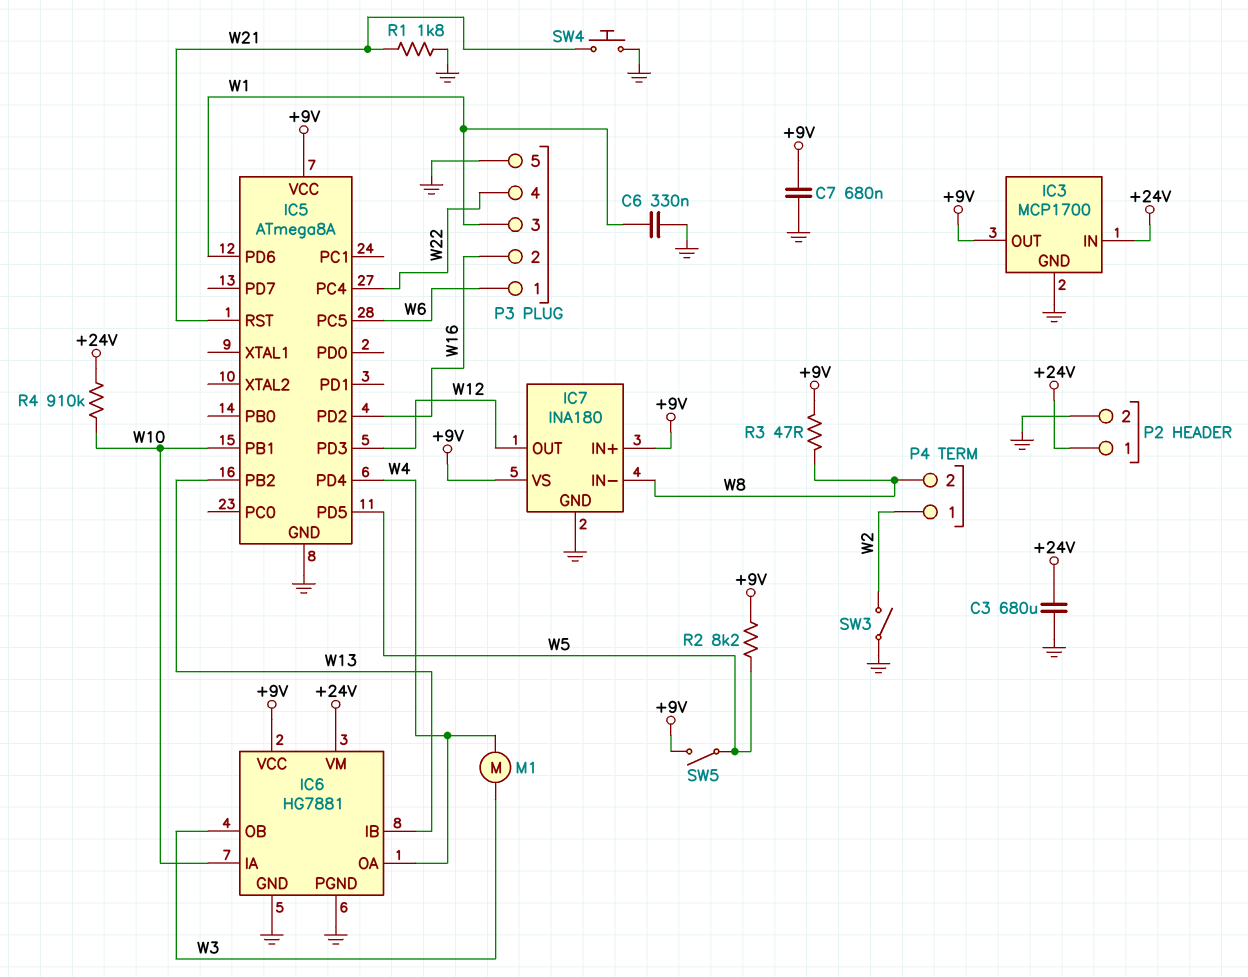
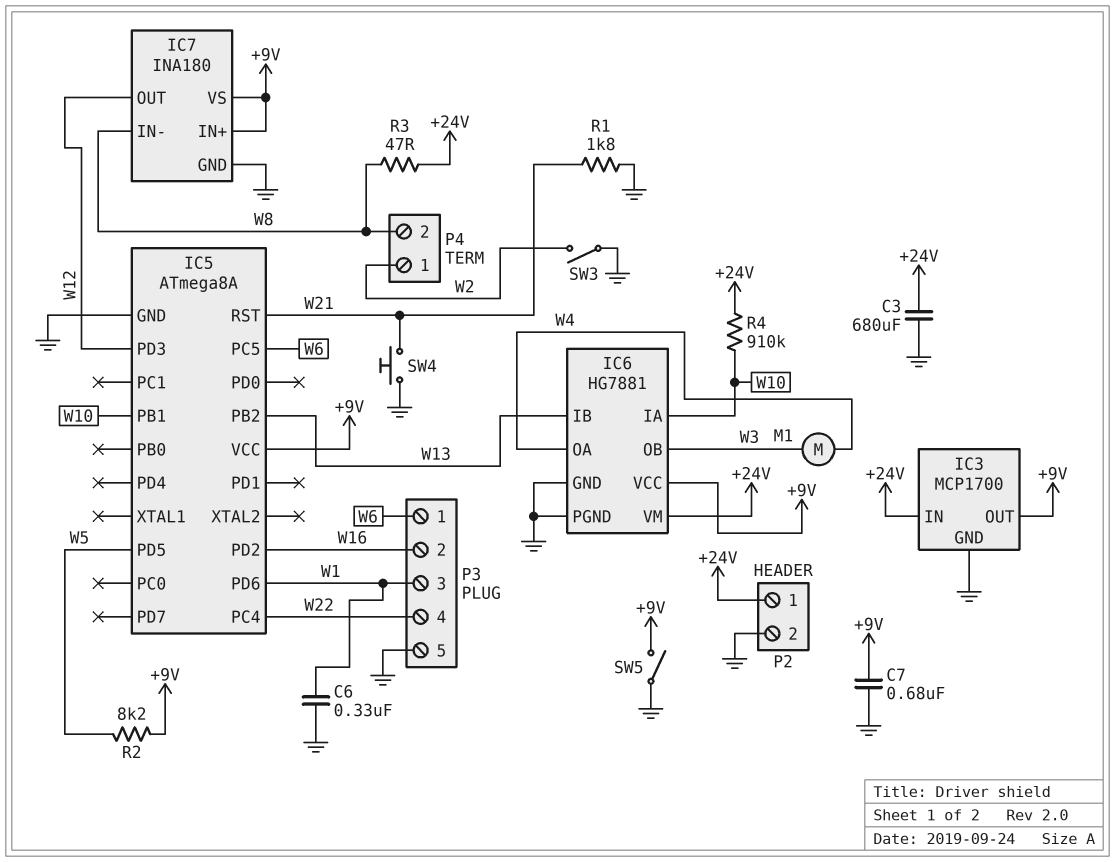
IC5 pin PD4: W4 -> none
R3: 47 (+9V, W8) -> 47 (+24V, W8)
SW5: switch (+9V, W5) -> switch (+9V, GND)

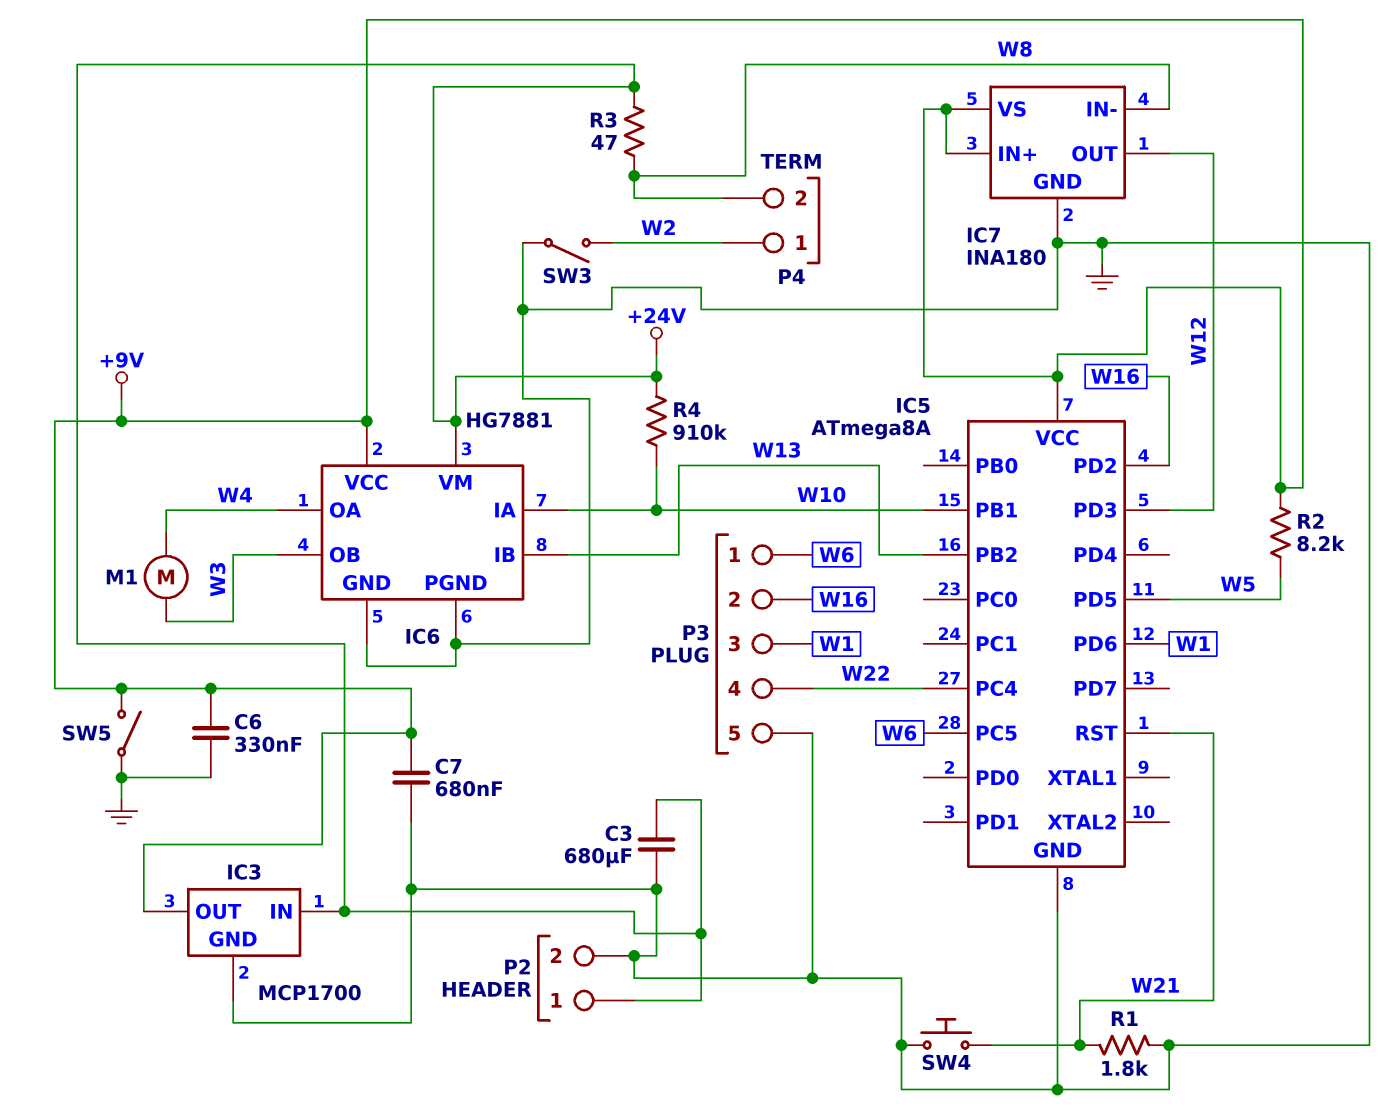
C6: 330nF (GND, W1) -> 330nF (+9V, GND)

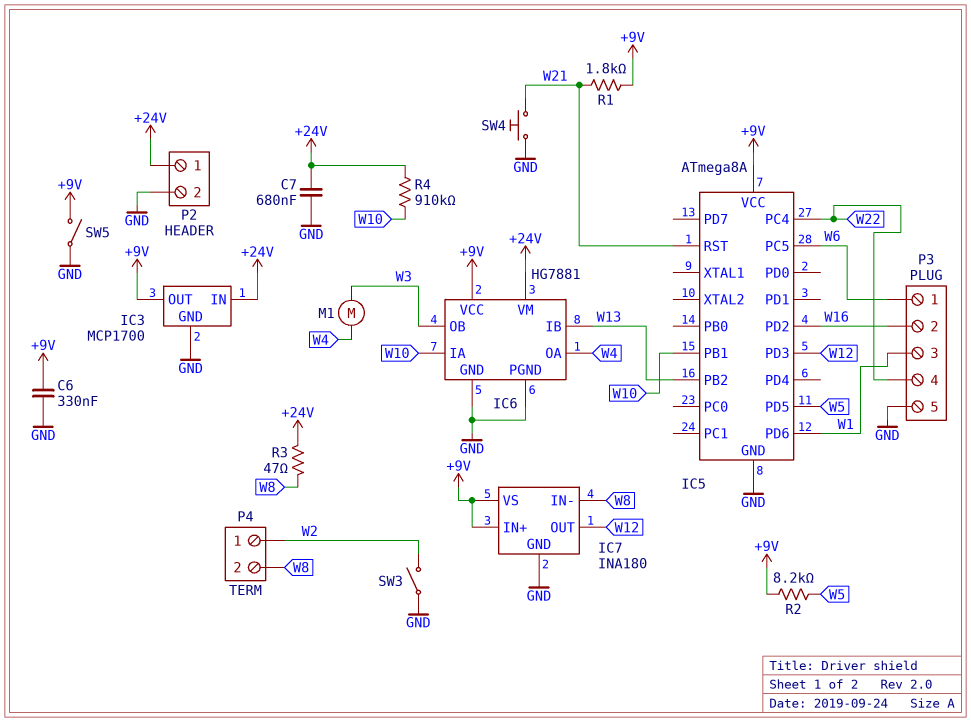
C3: 680uF (+24V, GND) -> none
C7: 680nF (+9V, GND) -> 680nF (+24V, GND)
R1: 1.8k (GND, W21) -> 1.8k (+9V, W21)

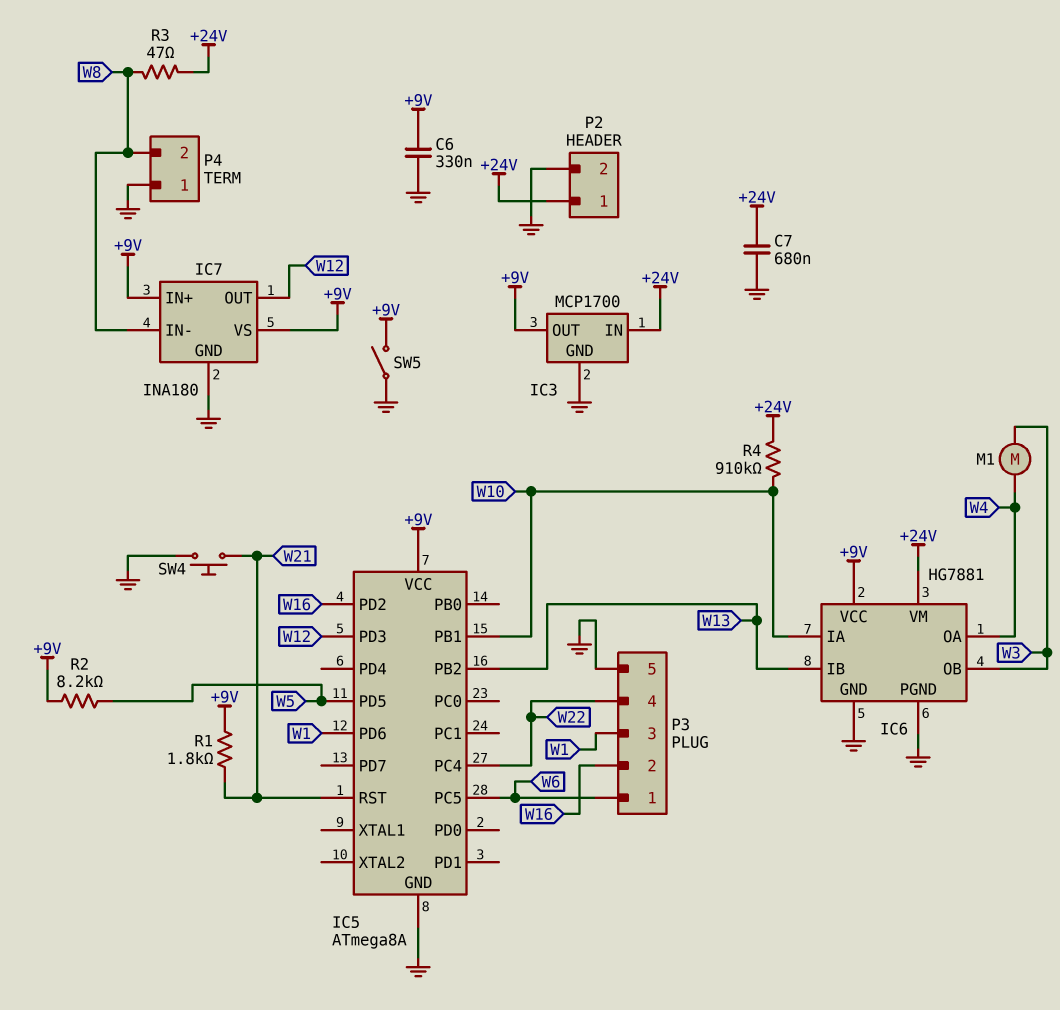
P4 pin 1: W2 -> GND
SW3: switch (GND, W2) -> none

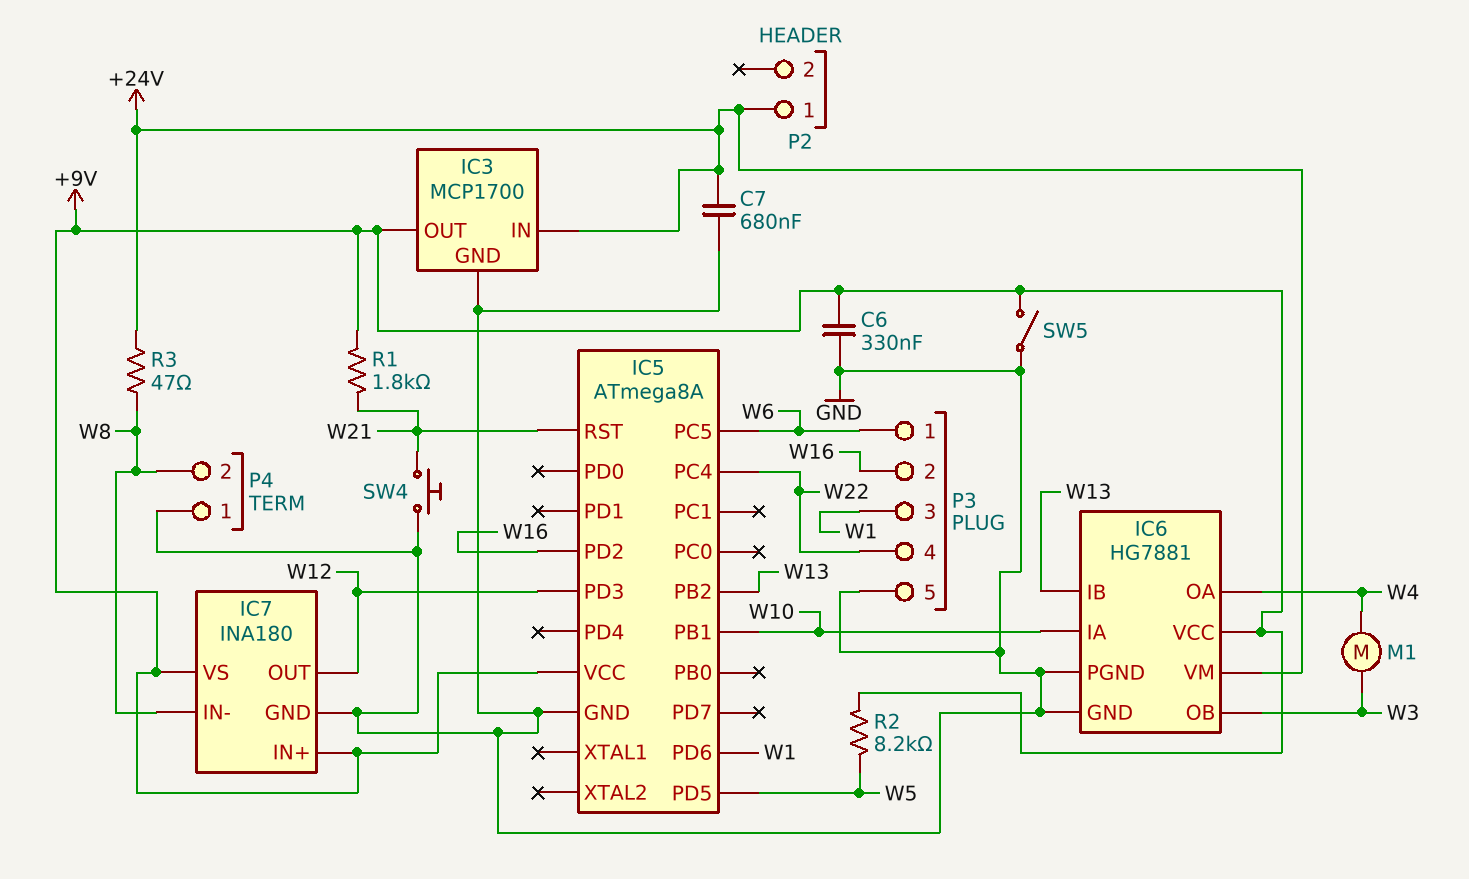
P2 pin 2: GND -> none
R4: 910k (+24V, W10) -> none

